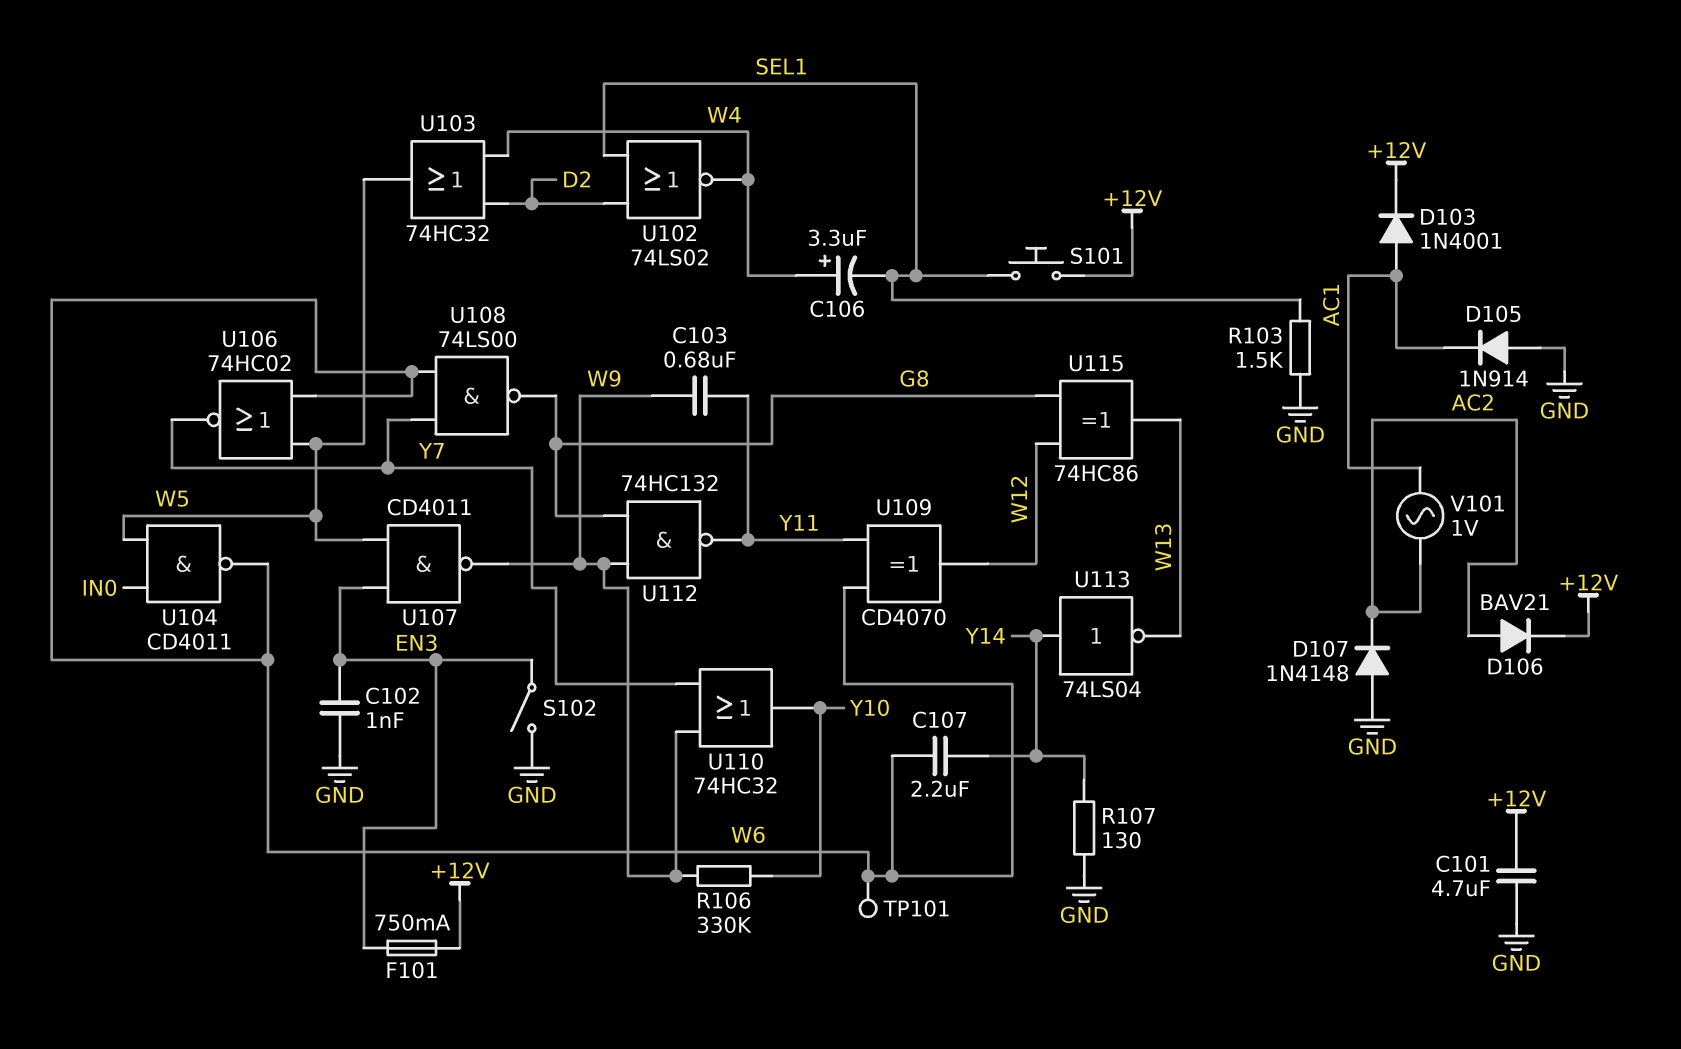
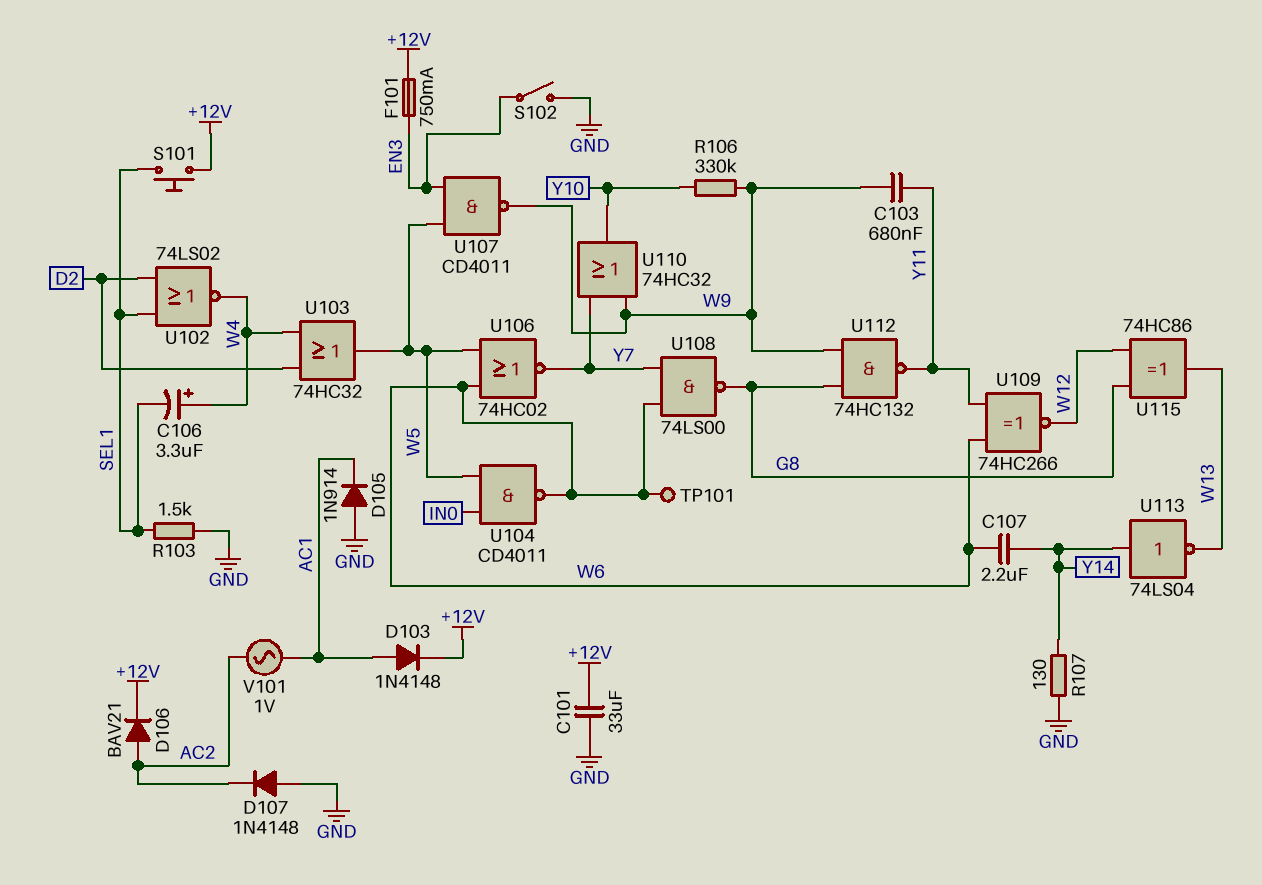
C101: 4.7uF (+12V, GND) -> 33uF (+12V, GND)
C102: 1nF (EN3, GND) -> none
D103: diode 1N4001 (A AC1, K +12V) -> diode 1N4148 (A AC1, K +12V)
U109: XOR CD4070 (in W6, in Y11, out W12) -> XNOR 74HC266 (in W6, in Y11, out W12)

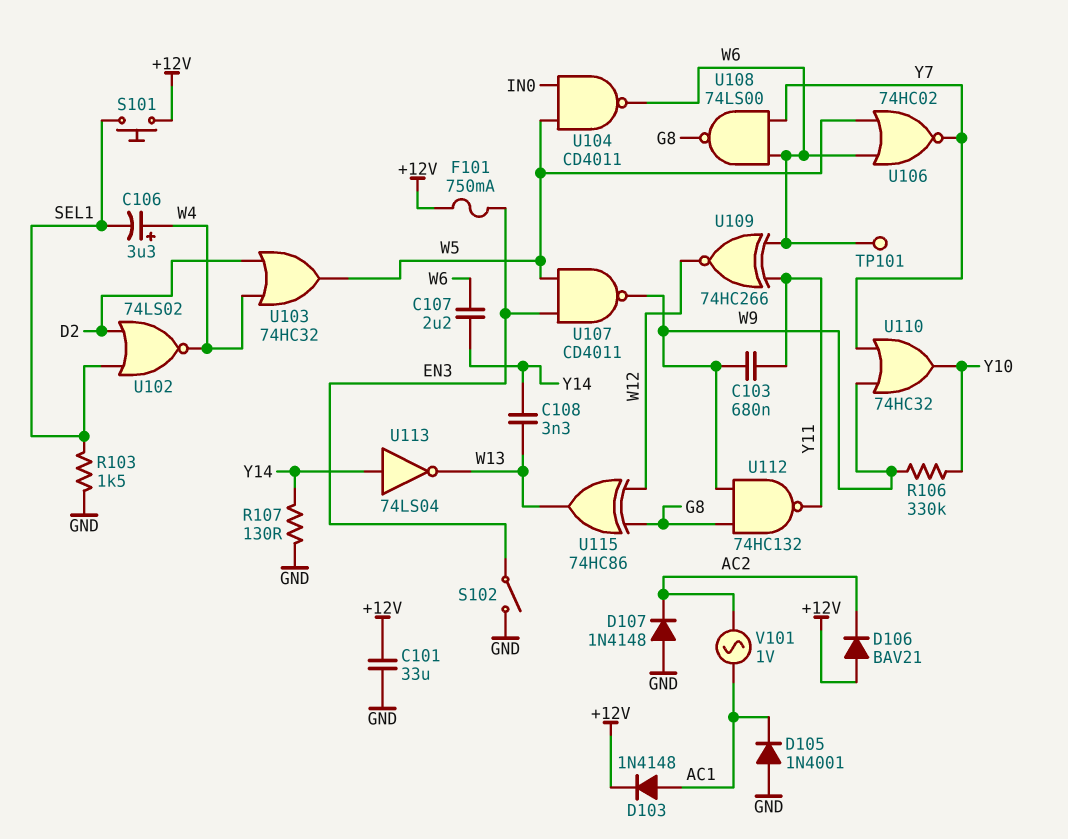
C108: none -> 3.3nF (W13, Y14)
D105: diode 1N914 (A GND, K AC1) -> diode 1N4001 (A GND, K AC1)
D106: diode BAV21 (A AC2, K +12V) -> diode BAV21 (A +12V, K AC2)

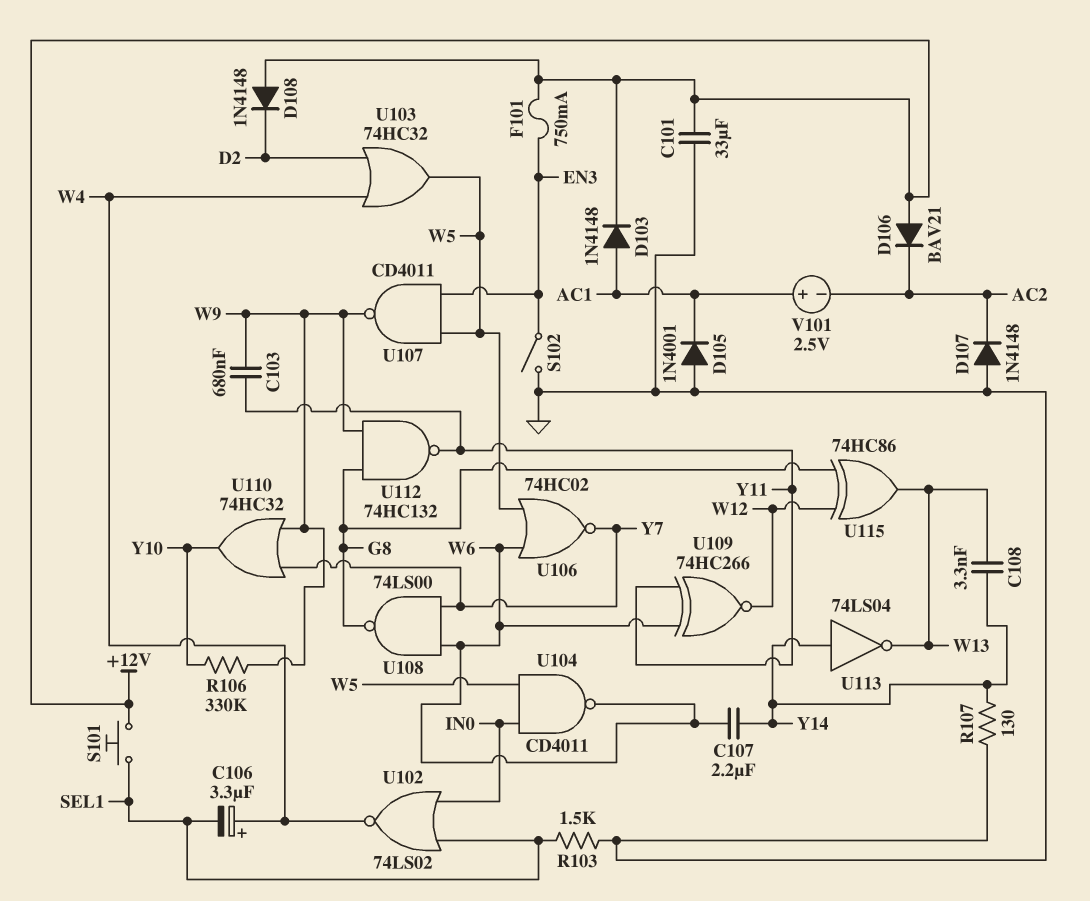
D108: none -> diode 1N4148 (A +12V, K D2)
TP101: test point (W6) -> none
U102: NOR 74LS02 (in D2, in SEL1, out W4) -> NOR 74LS02 (in IN0, in SEL1, out W4)
V101: AC 1V (AC1, AC2) -> 2.5V (plus AC1, minus AC2)

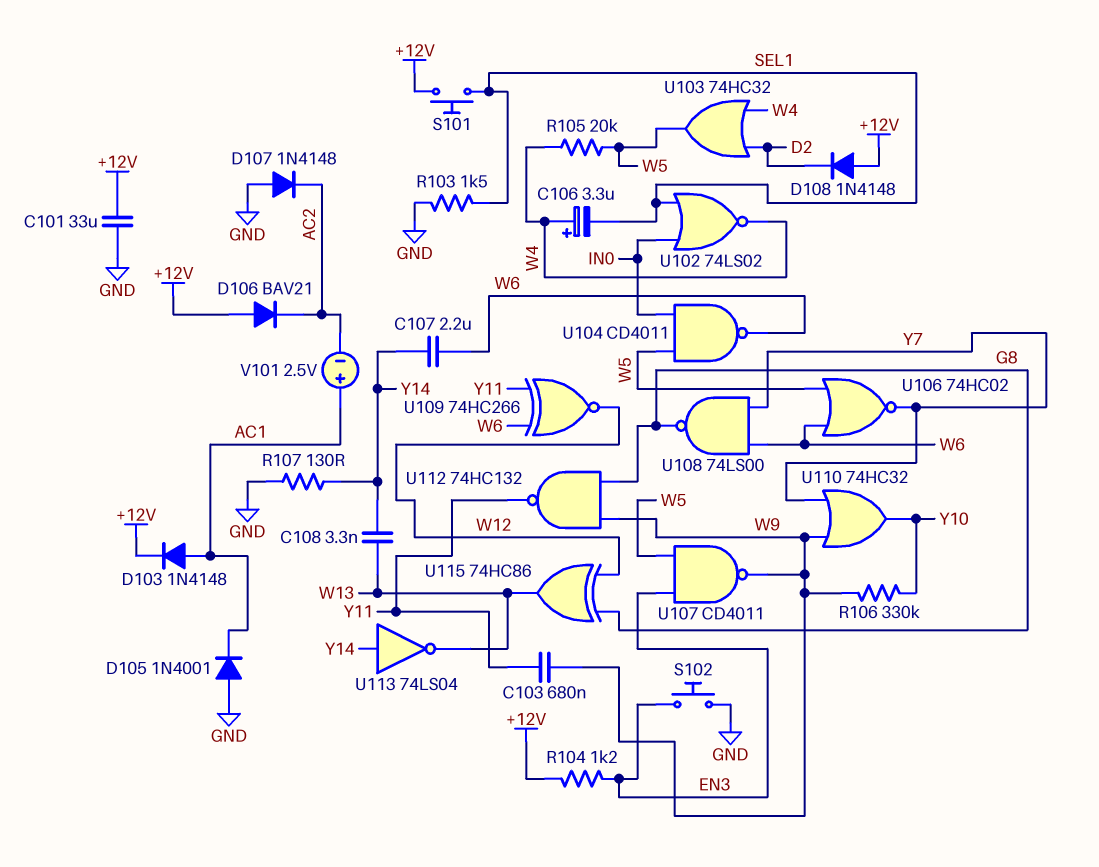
F101: 750mA (+12V, EN3) -> none
R104: none -> 1.2k (+12V, EN3)
R105: none -> 20k (W4, W5)
S102: switch (EN3, GND) -> button (EN3, GND)

